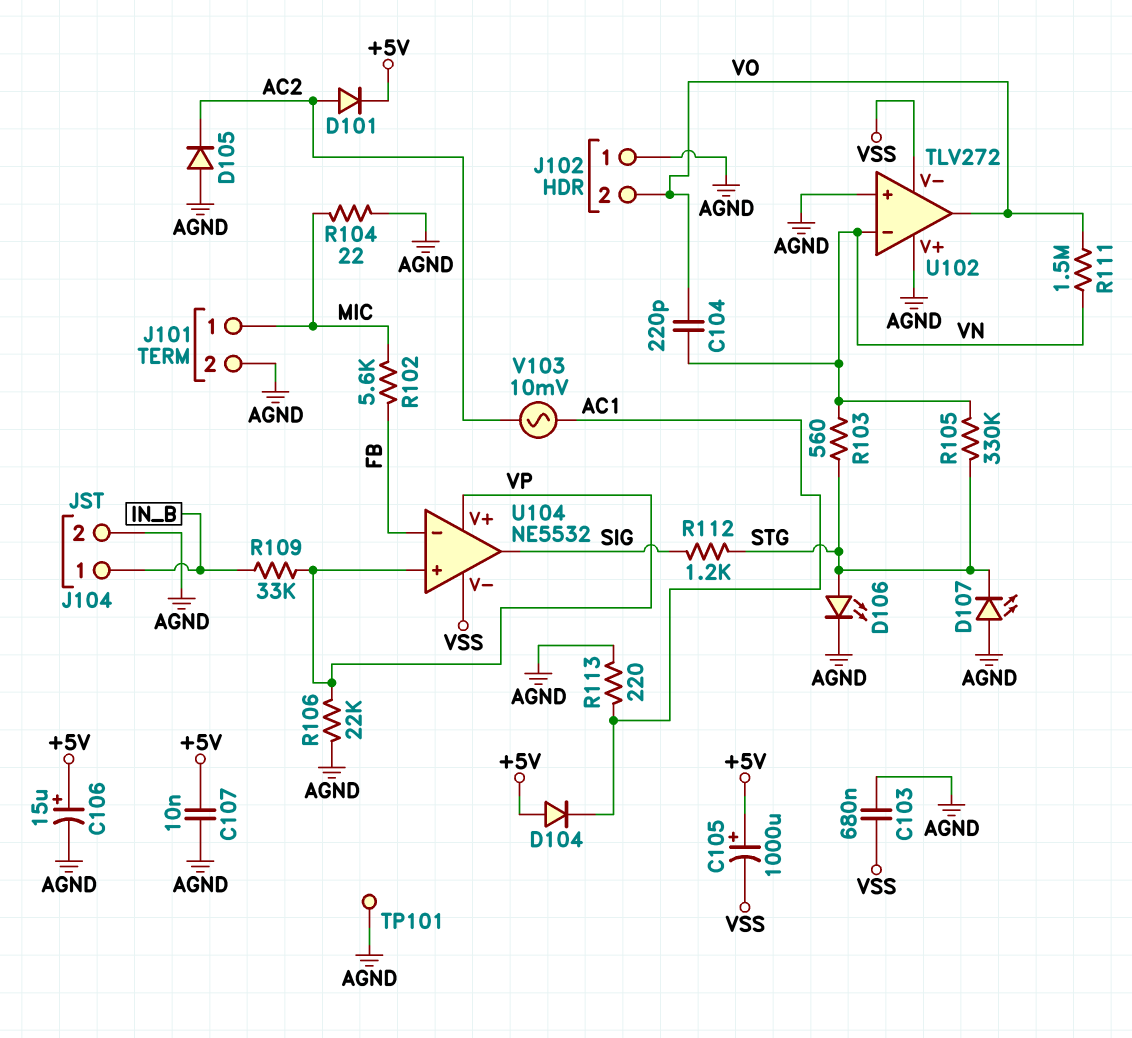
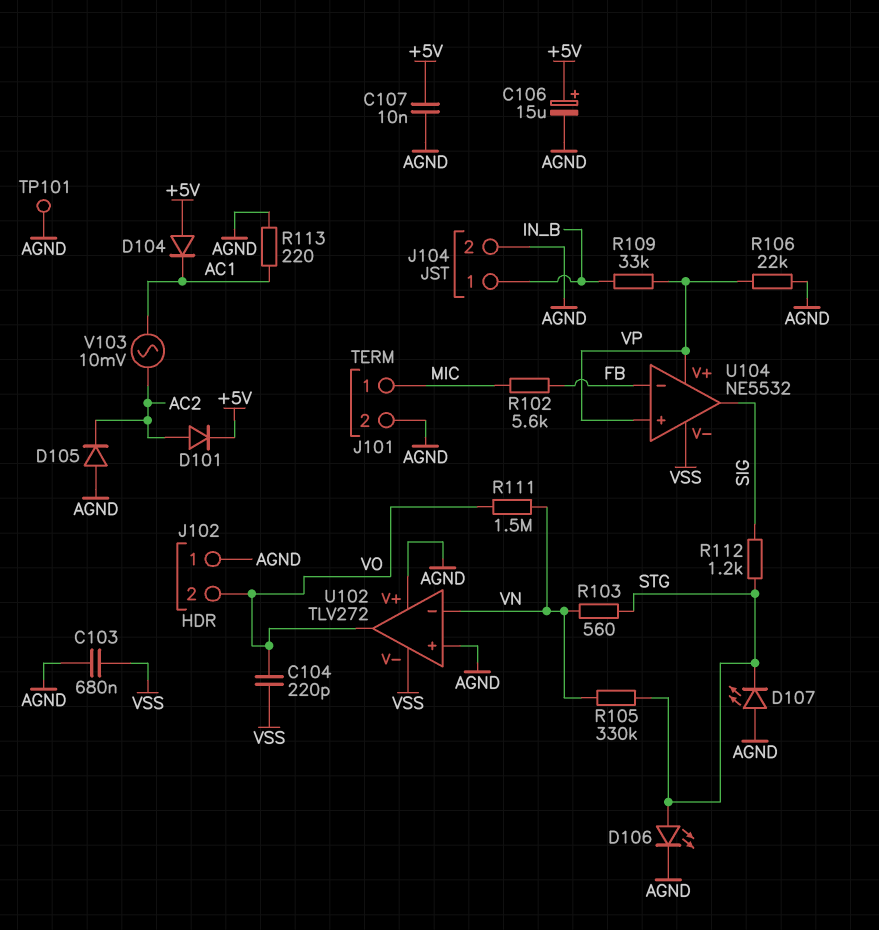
C104: 220pF (VN, VO) -> 220pF (VO, VSS)
C105: 1000uF (plus +5V, minus VSS) -> none
R104: 22 (AGND, MIC) -> none

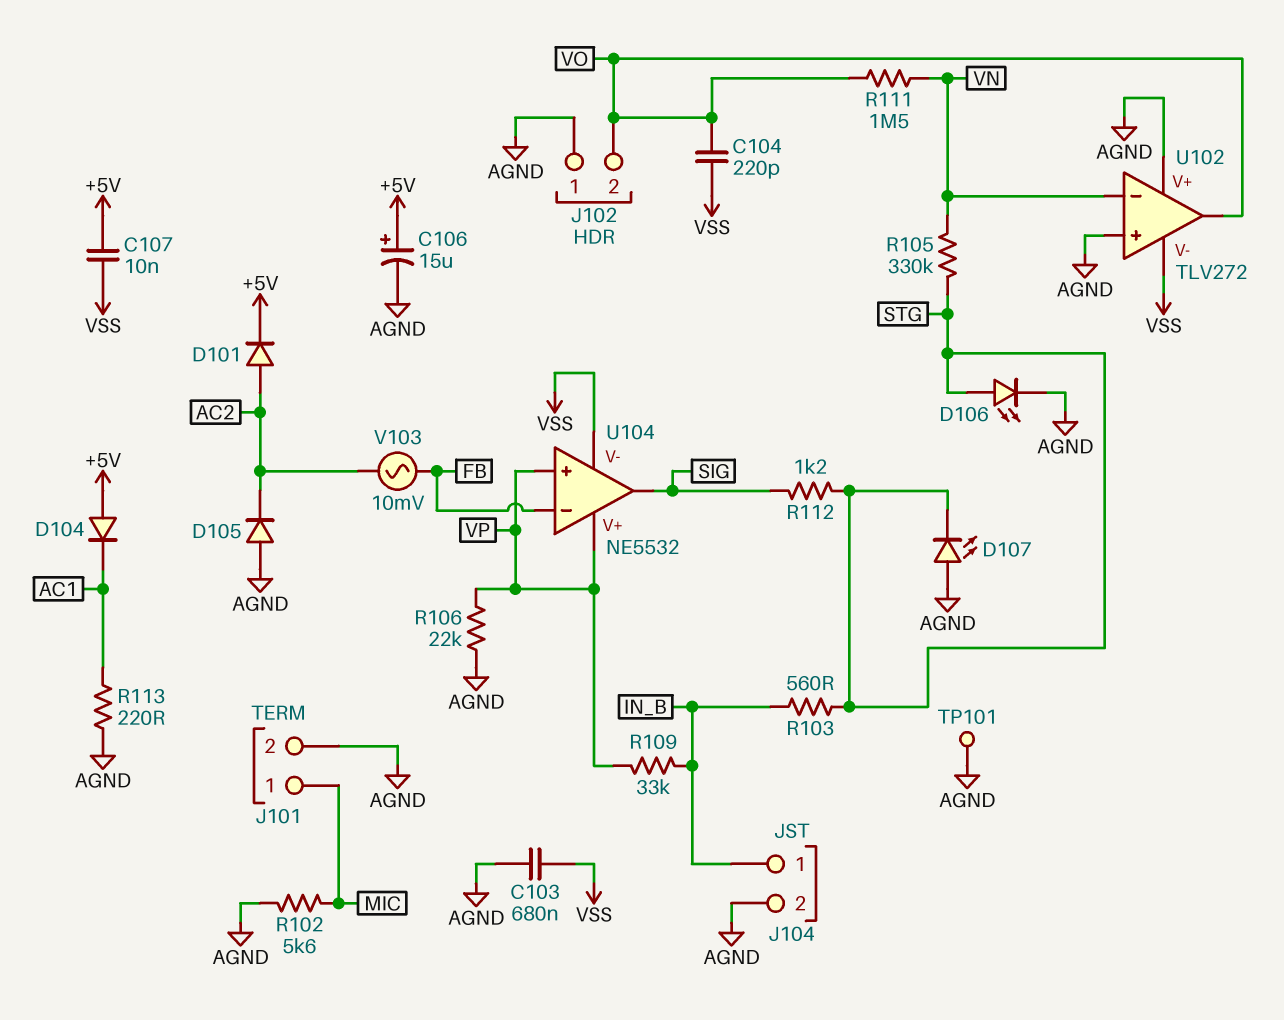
C107: 10nF (+5V, AGND) -> 10nF (+5V, VSS)
R102: 5.6k (FB, MIC) -> 5.6k (AGND, MIC)
R103: 560 (STG, VN) -> 560 (IN_B, STG)
V103: AC 10mV (AC1, AC2) -> AC 10mV (AC2, FB)

